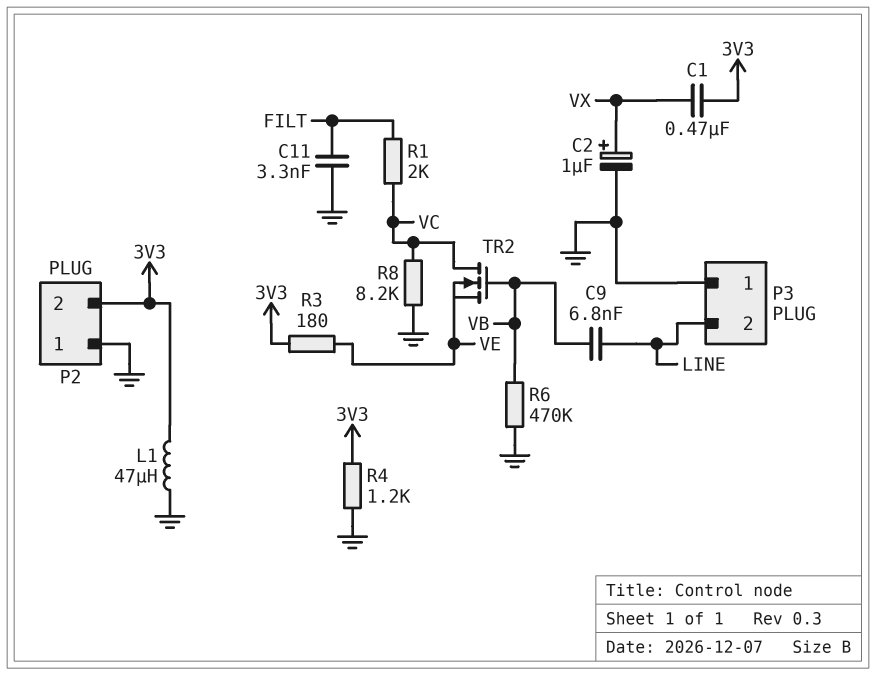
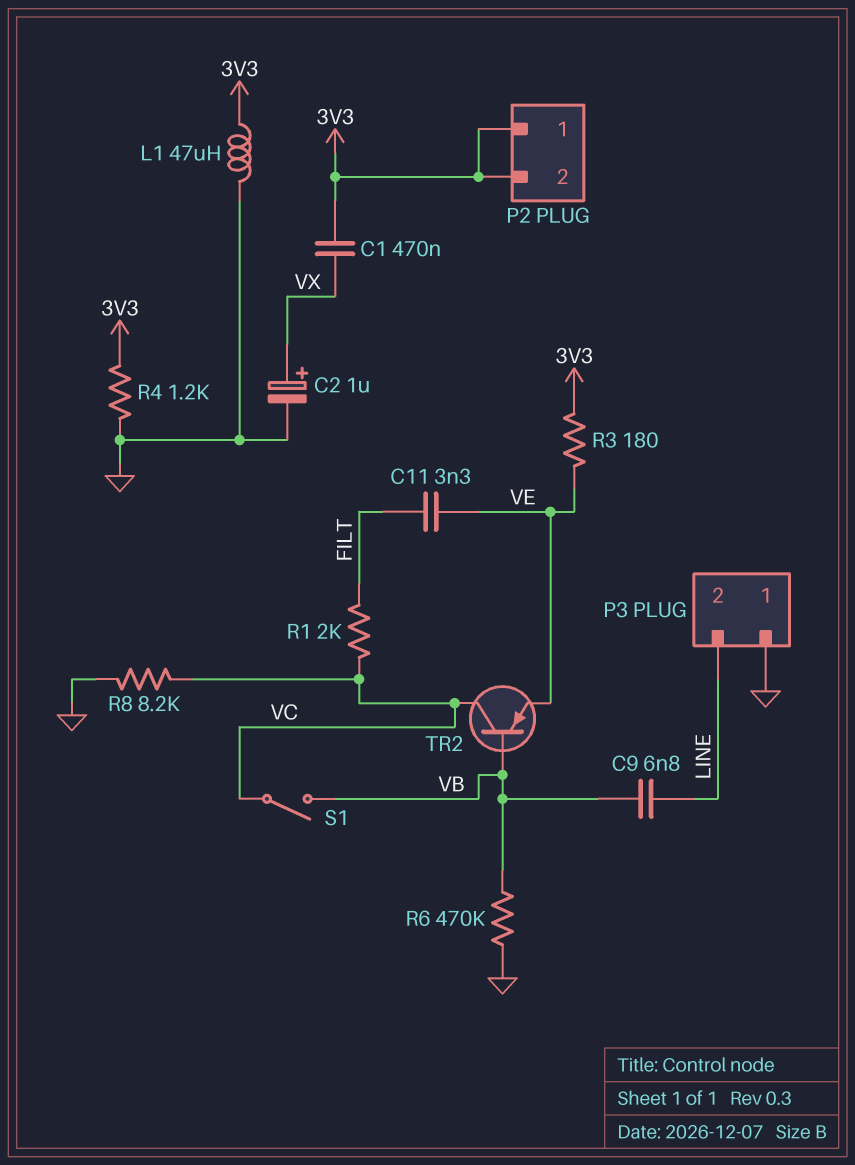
C11: 3.3nF (FILT, GND) -> 3.3nF (FILT, VE)
P2 pin 1: GND -> 3V3
S1: none -> switch (VB, VC)
TR2: NMOS (G VB, D VC, S VE) -> PNP (B VB, C VC, E VE)

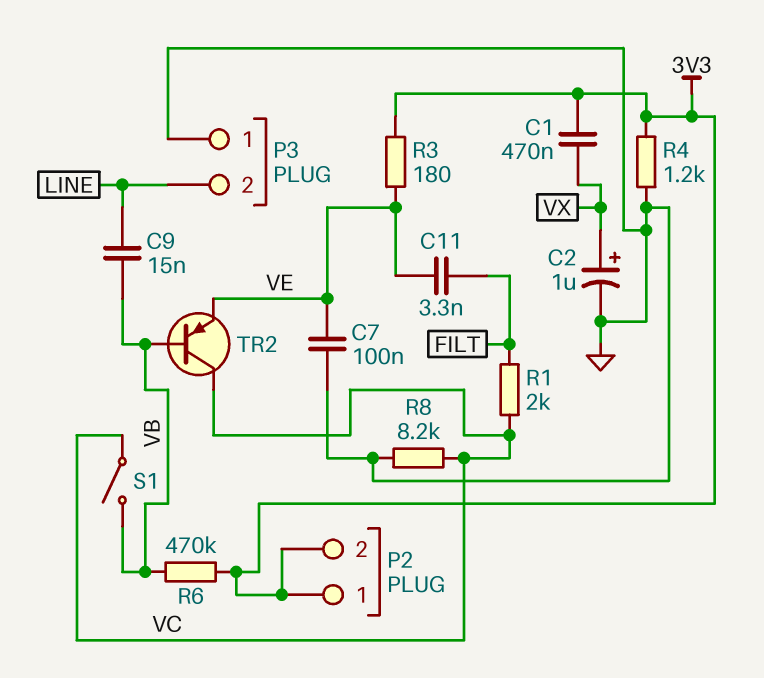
C7: none -> 100nF (GND, VE)
C9: 6.8nF (LINE, VB) -> 15nF (LINE, VB)
L1: 47uH (3V3, GND) -> none
R6: 470k (GND, VB) -> 470k (3V3, VB)

